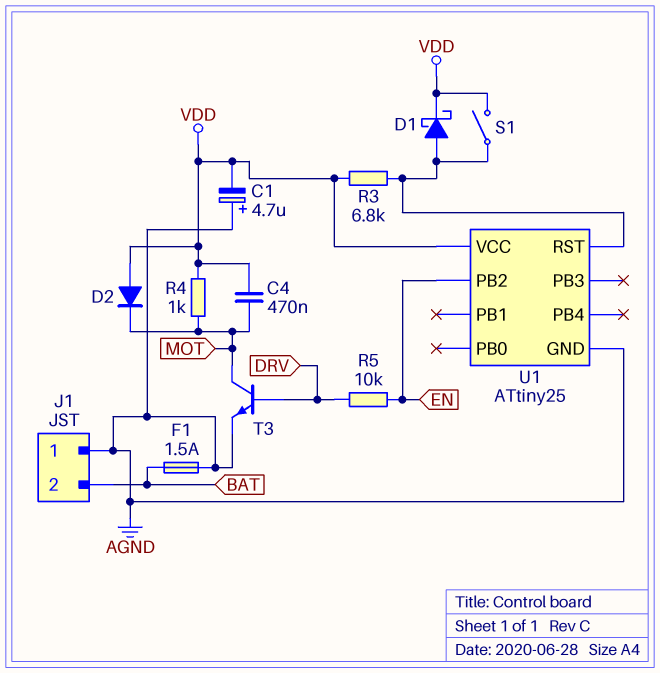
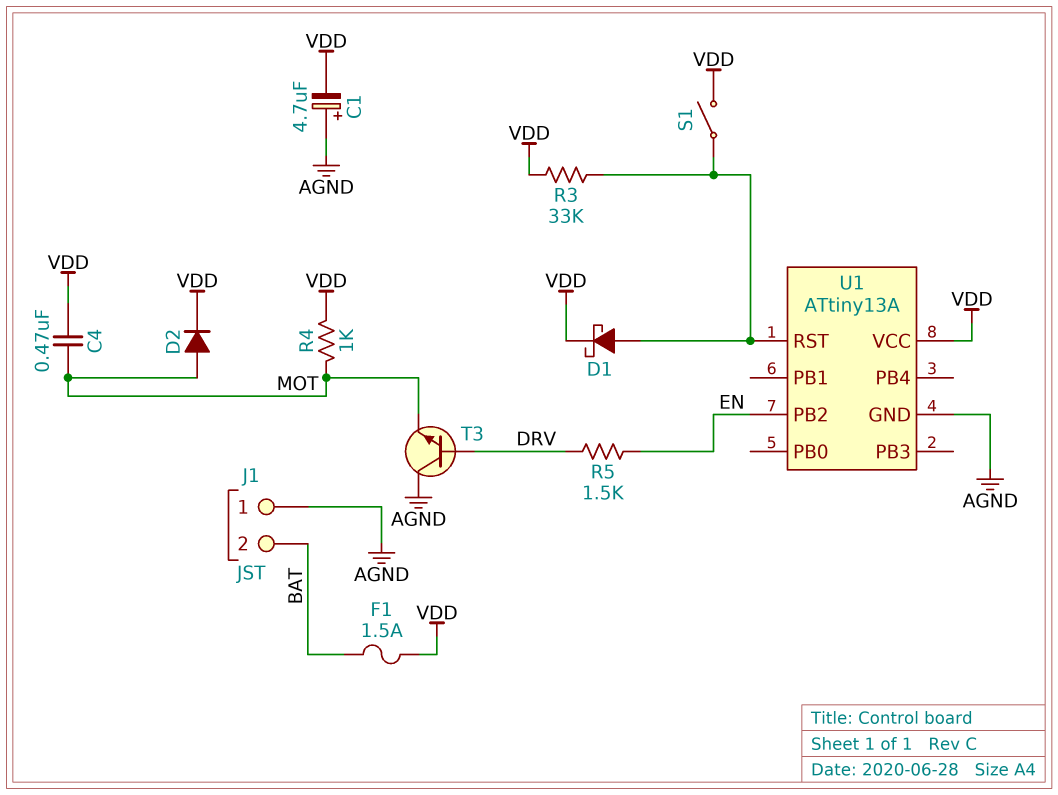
D2: diode (A VDD, K MOT) -> diode (A MOT, K VDD)
F1: 1.5A (AGND, BAT) -> 1.5A (BAT, VDD)
R3: 6.8k (U1/RST, VDD) -> 33k (U1/RST, VDD)
R5: 10k (DRV, EN) -> 1.5k (DRV, EN)
T3: NPN (B DRV, C MOT, E AGND) -> NPN (B DRV, C AGND, E MOT)
U1: ATtiny25 -> ATtiny13A

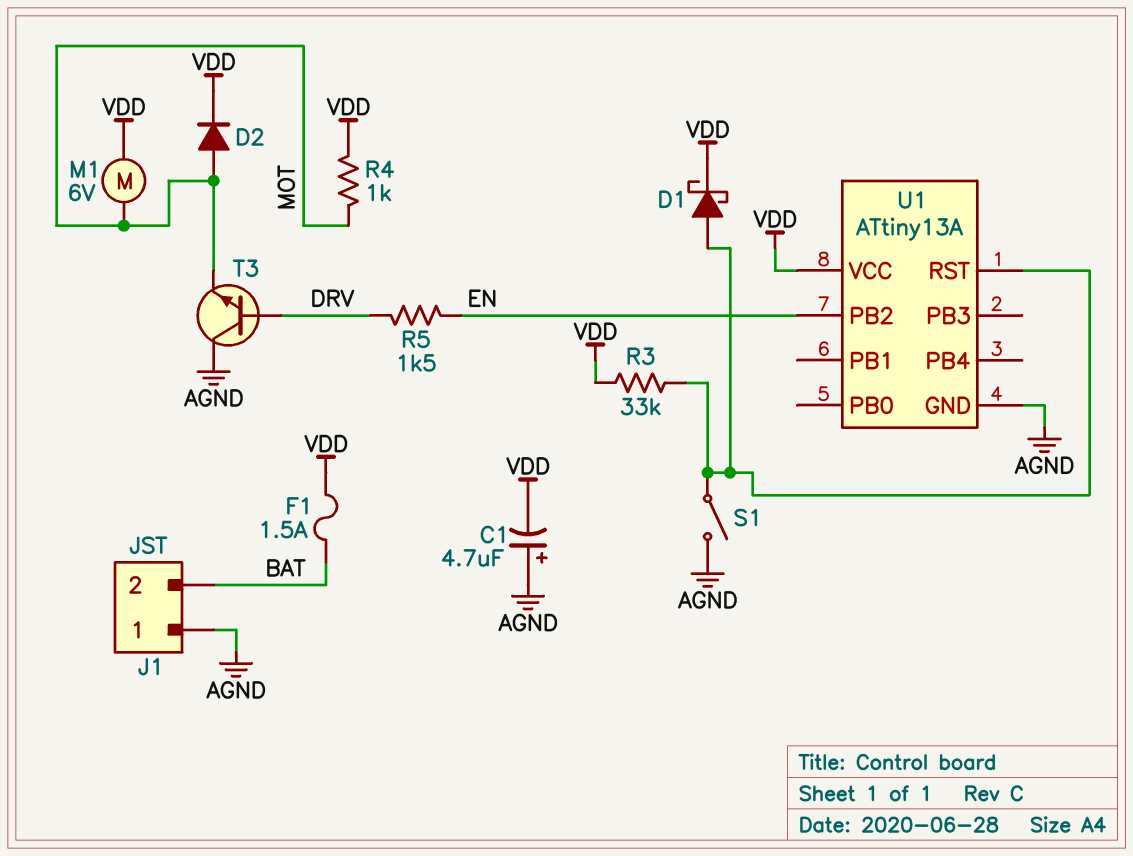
C4: 470nF (MOT, VDD) -> none
M1: none -> motor 6V (MOT, VDD)
S1: switch (U1/RST, VDD) -> switch (AGND, U1/RST)

